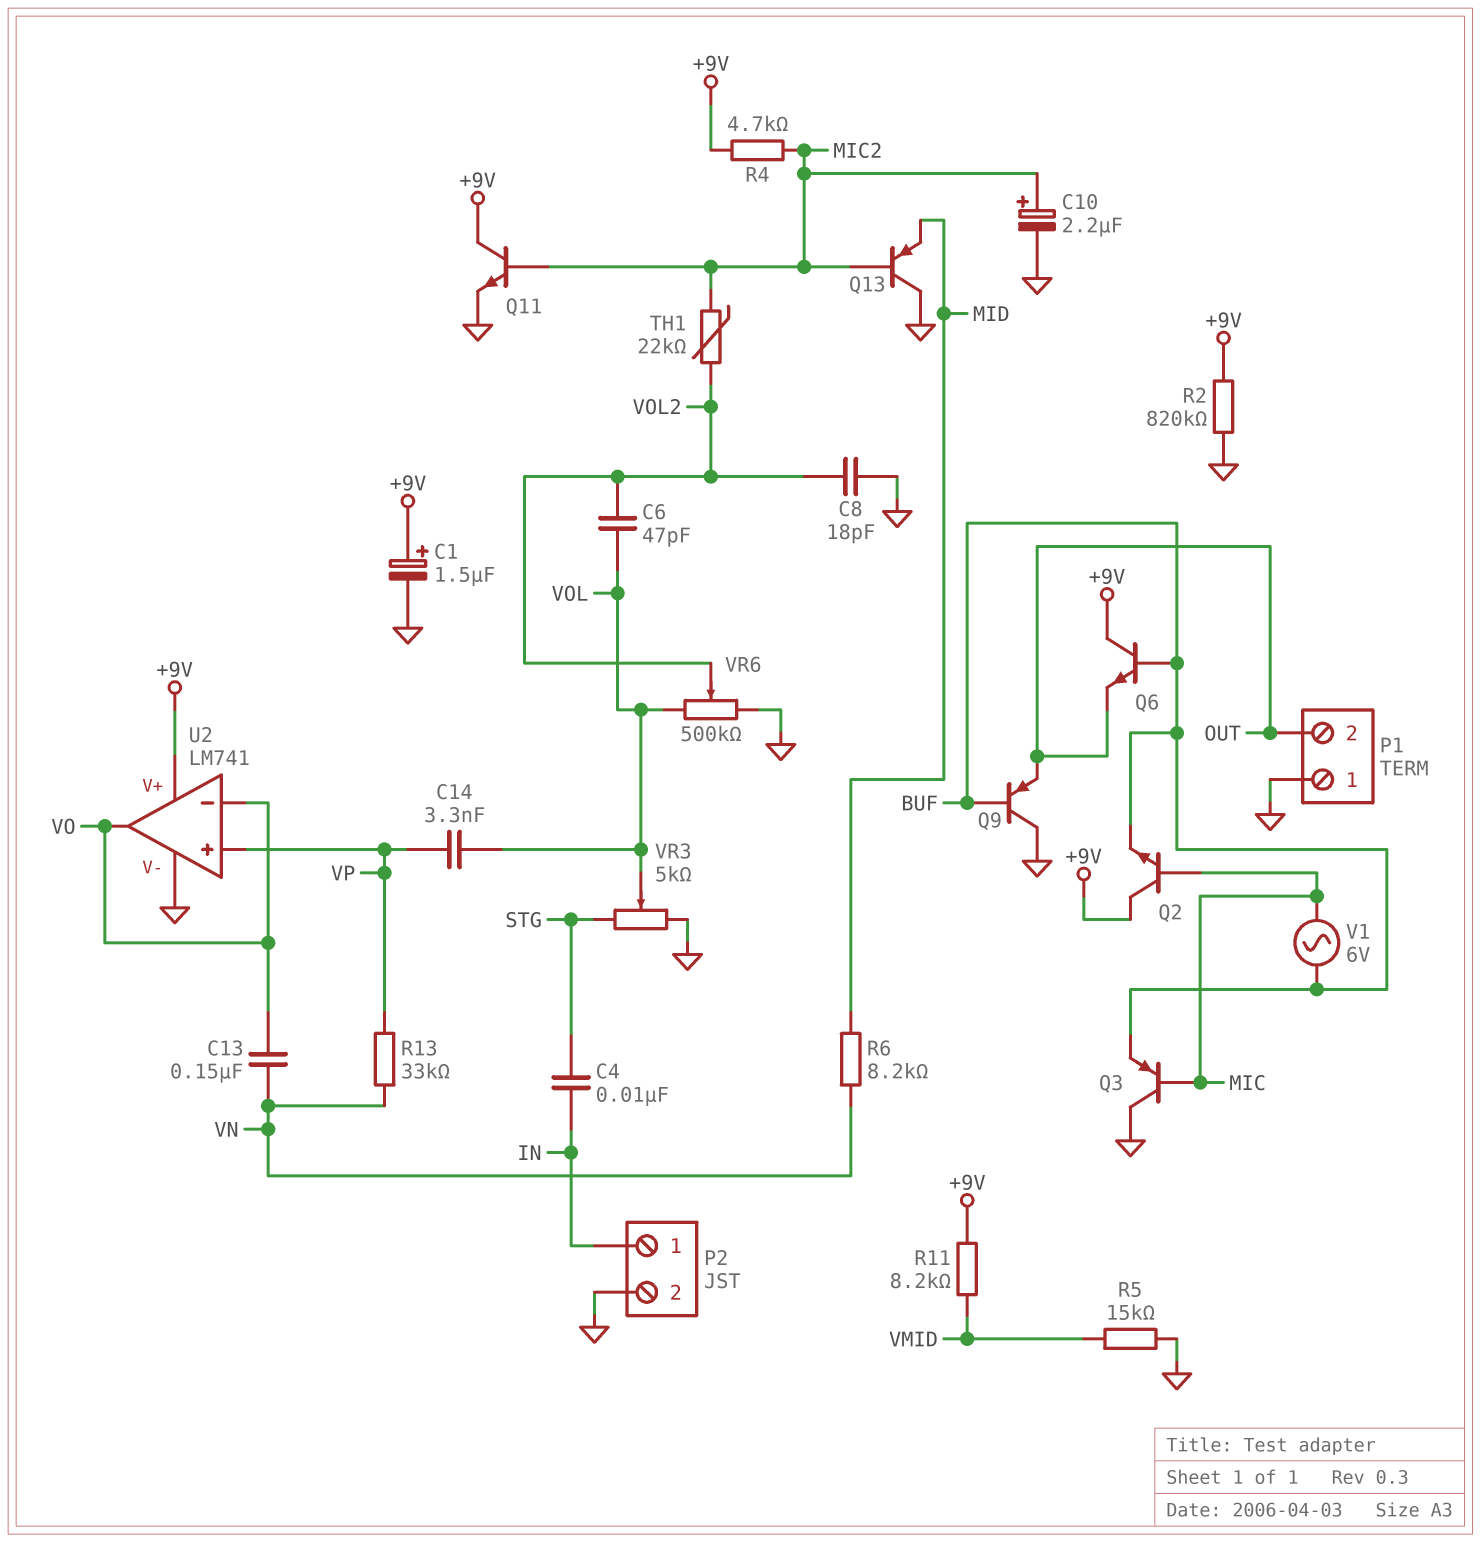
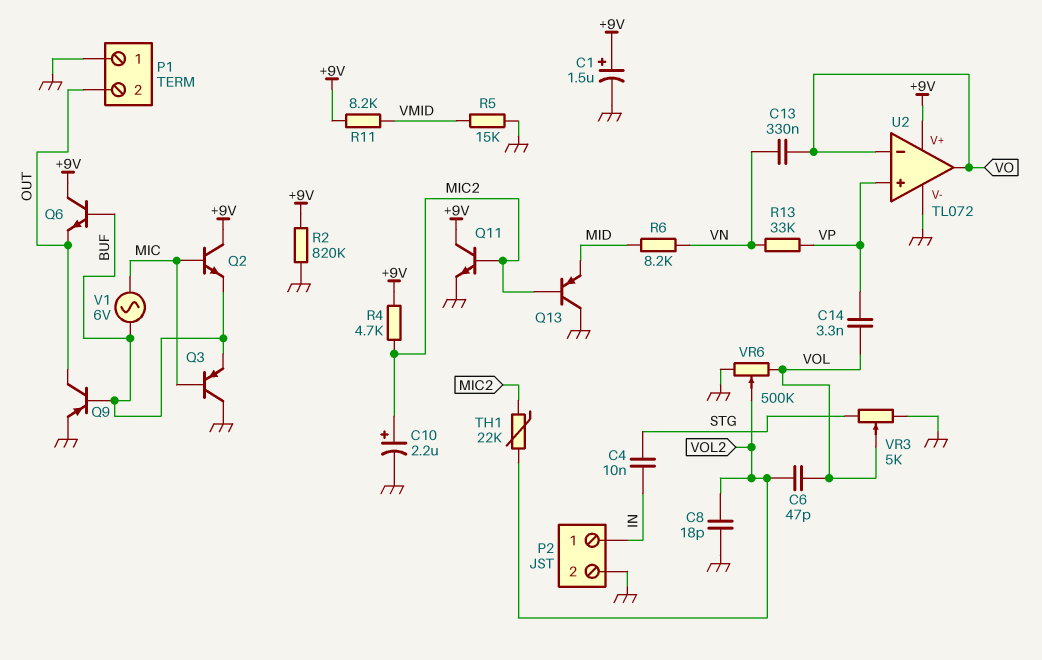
C13: 150nF (VN, VO) -> 330nF (VN, VO)
Q9: PNP (B BUF, C GND, E OUT) -> PNP (B BUF, C OUT, E GND)
U2: LM741 -> TL072

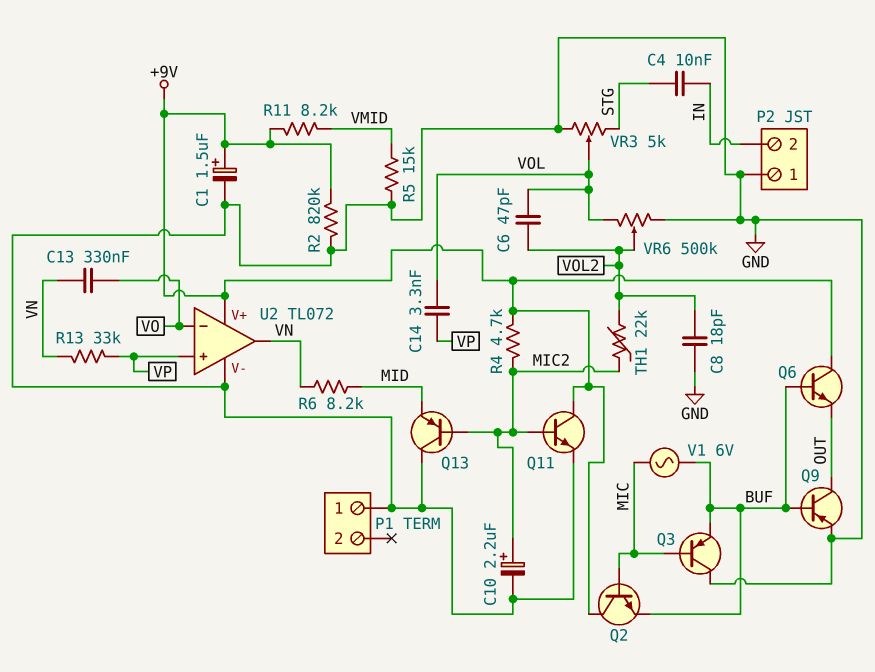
P1 pin 2: OUT -> none
P2 pin 1: IN -> GND
P2 pin 2: GND -> IN
U2 pin out: VO -> VN

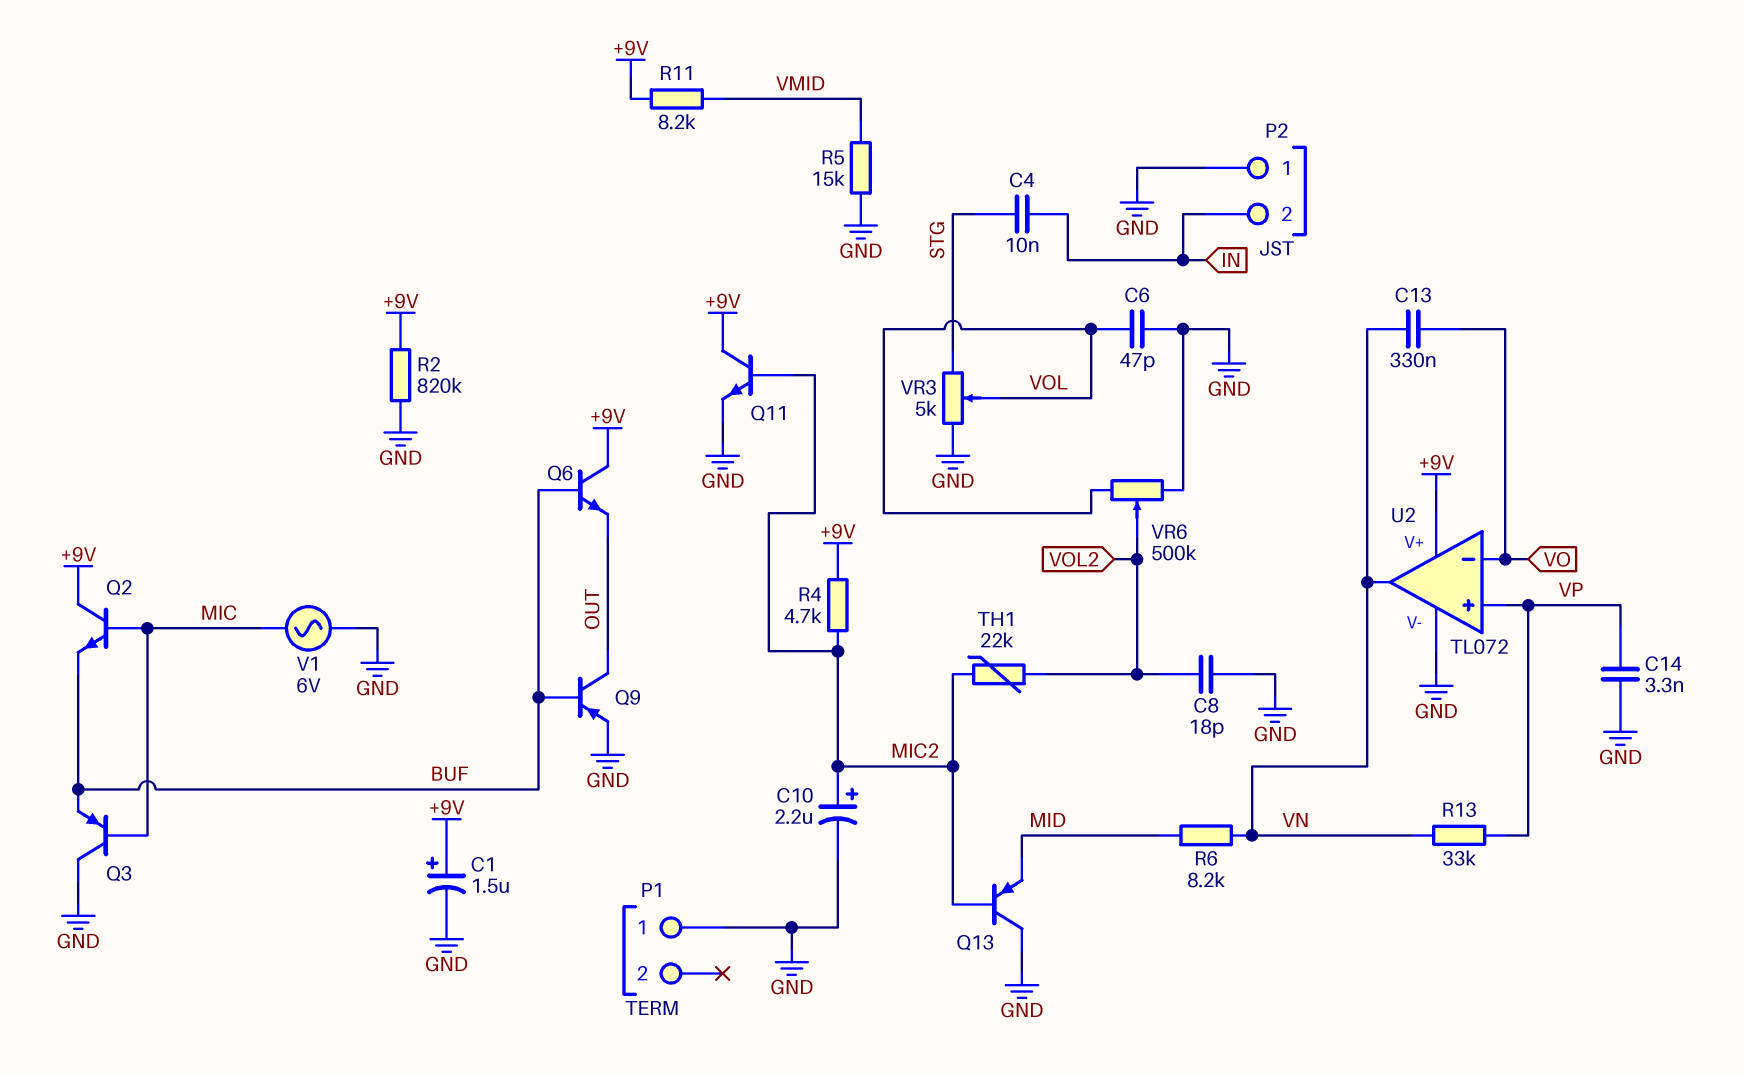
C6: 47pF (VOL, VOL2) -> 47pF (GND, VOL)
C14: 3.3nF (VOL, VP) -> 3.3nF (GND, VP)
V1: AC 6V (BUF, MIC) -> AC 6V (GND, MIC)

